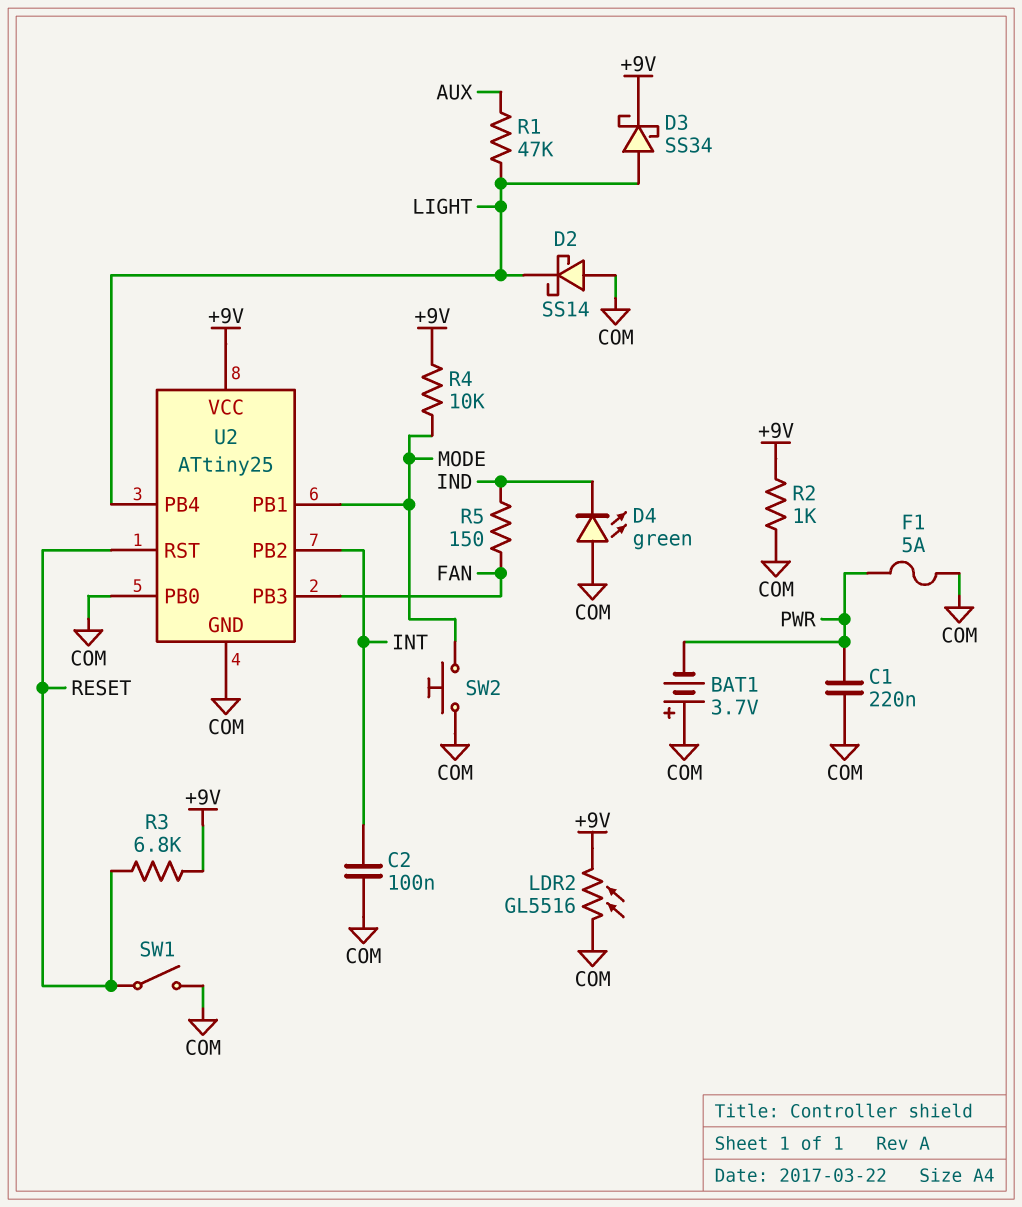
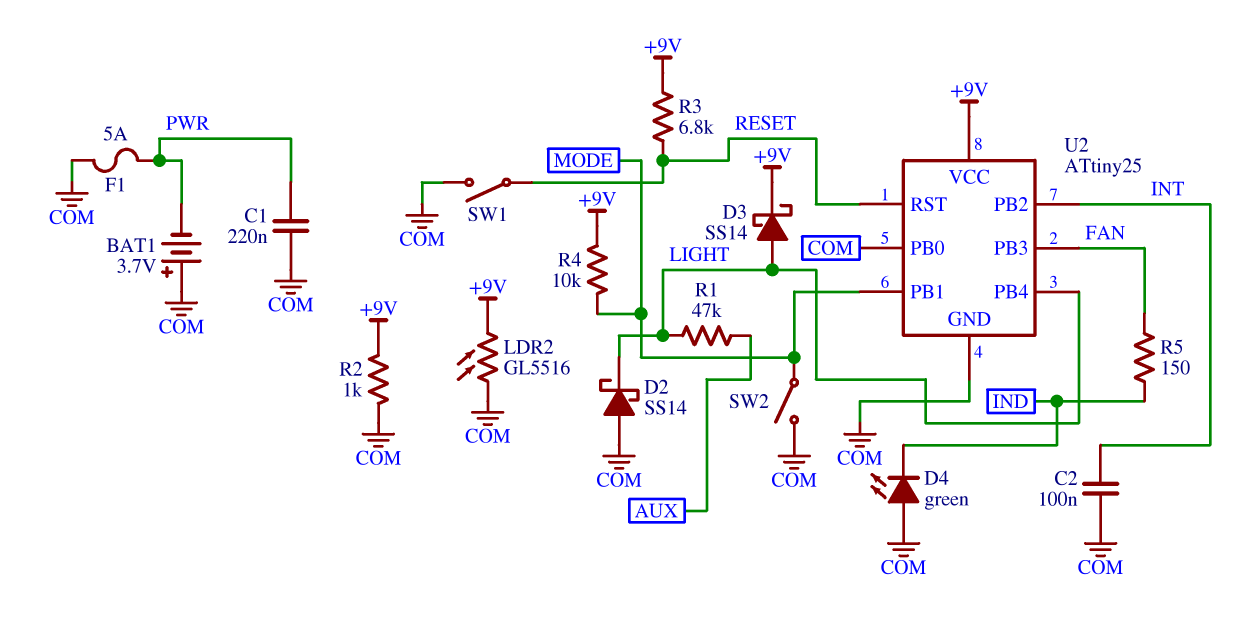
D3: schottky SS34 (A LIGHT, K +9V) -> schottky SS14 (A LIGHT, K +9V)
SW2: button (COM, MODE) -> switch (COM, MODE)

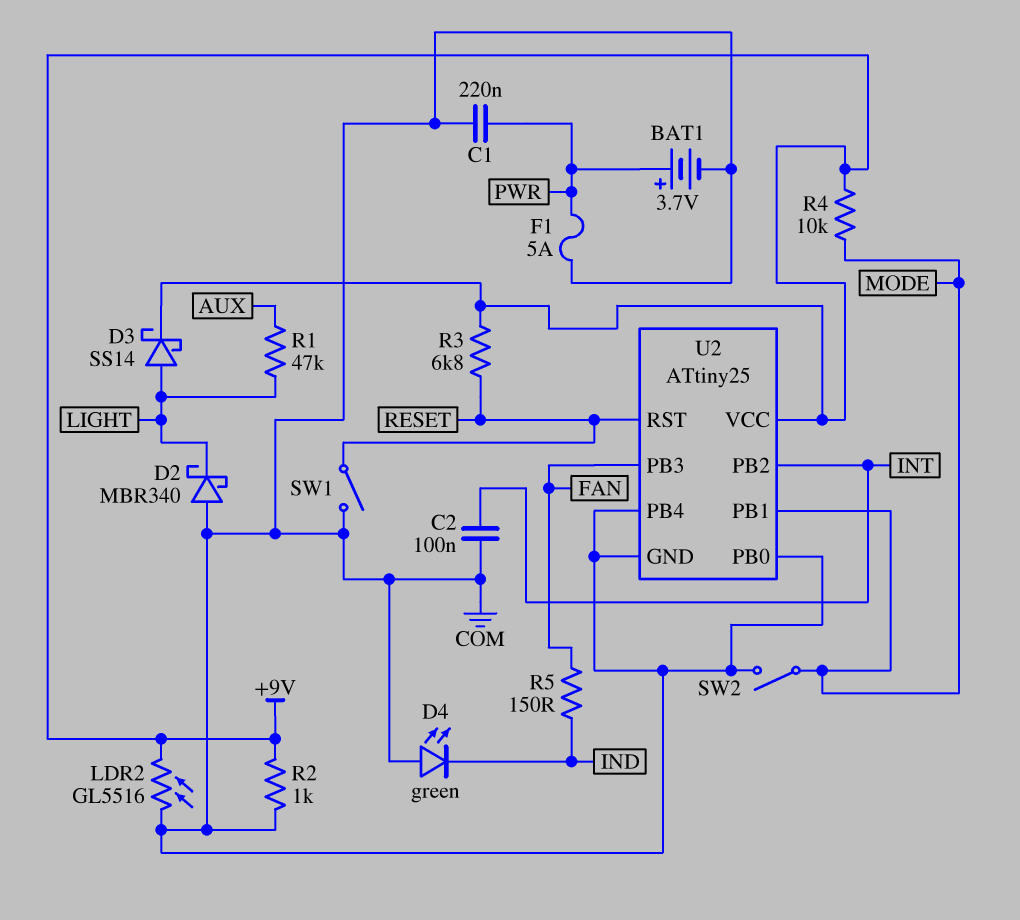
BAT1: 3.7V (plus COM, minus PWR) -> 3.7V (plus PWR, minus COM)
D2: schottky SS14 (A COM, K LIGHT) -> schottky MBR340 (A COM, K LIGHT)
U2 pin PB4: LIGHT -> COM

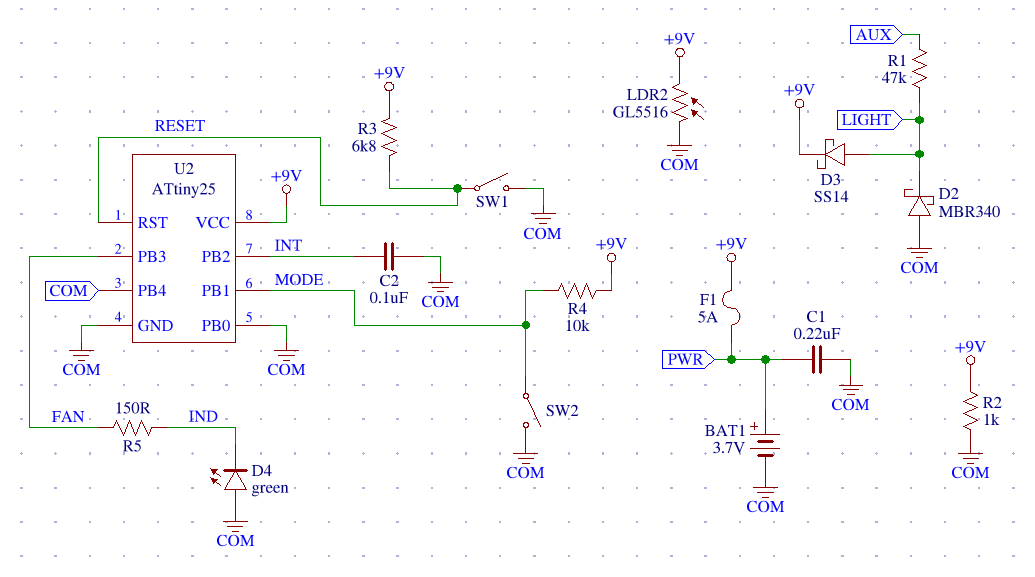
F1: 5A (COM, PWR) -> 5A (+9V, PWR)

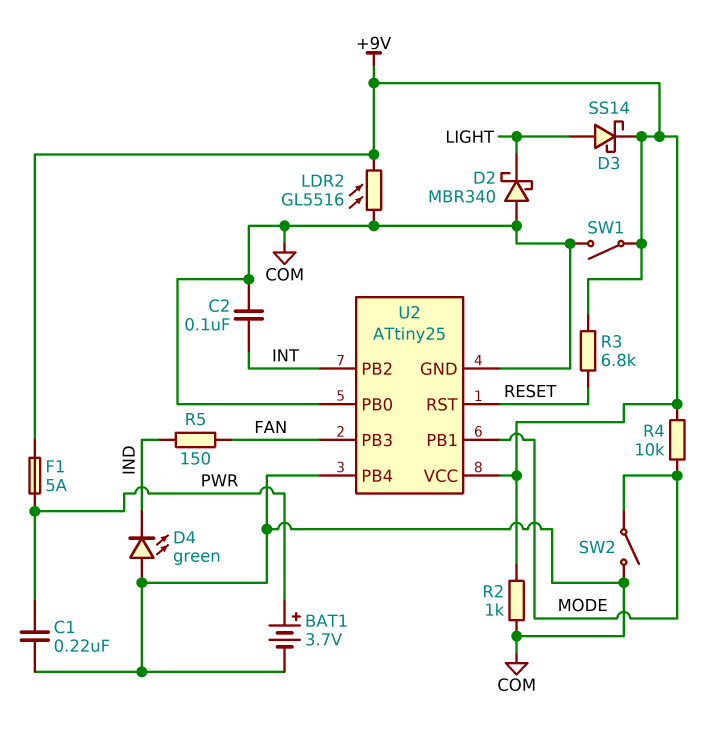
R1: 47k (AUX, LIGHT) -> none
SW1: switch (COM, RESET) -> switch (+9V, COM)

